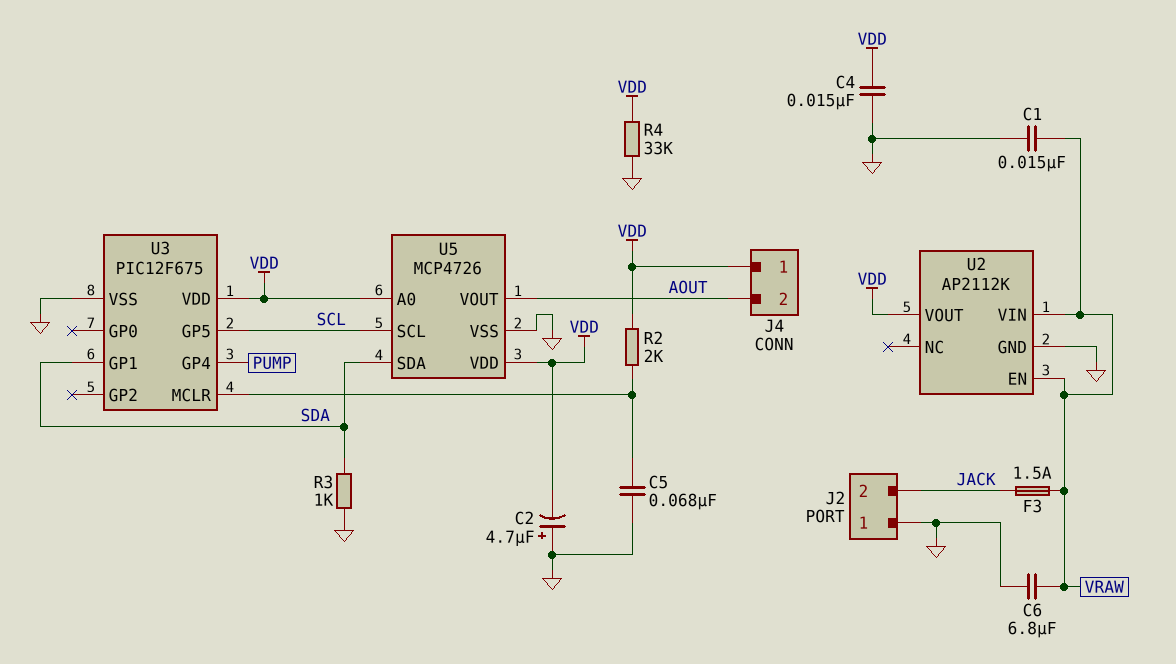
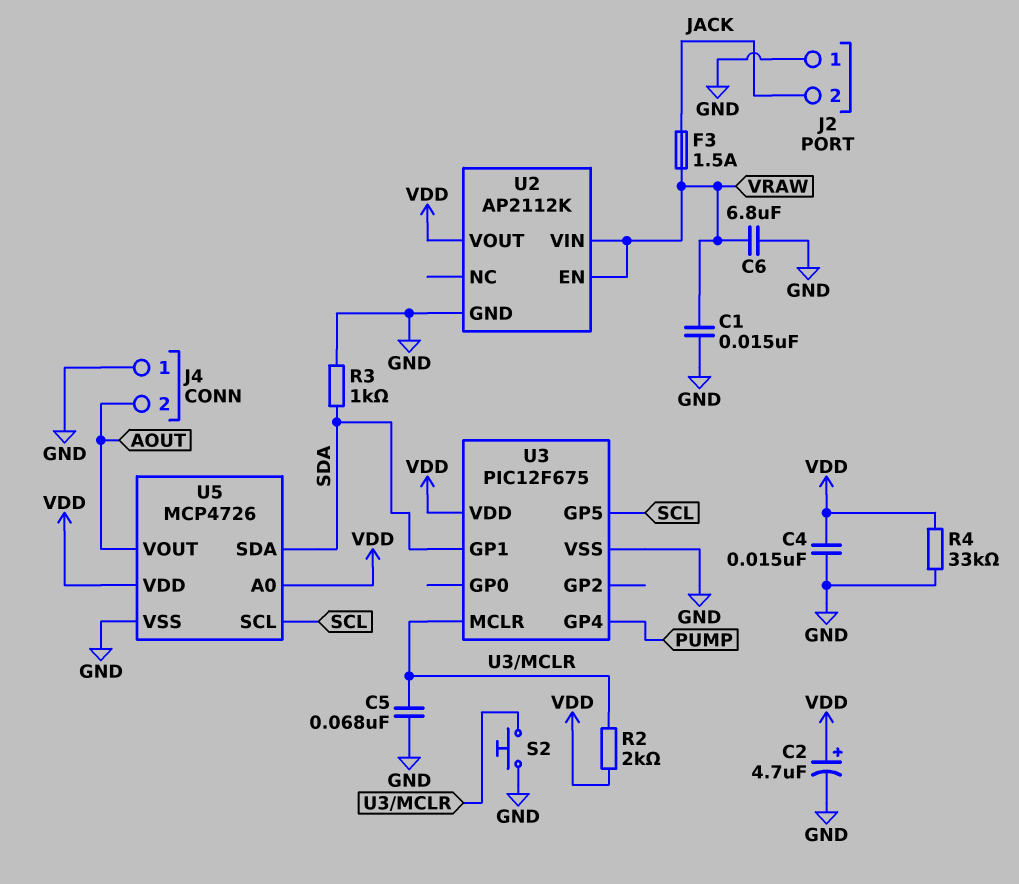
C2: 4.7uF (plus GND, minus VDD) -> 4.7uF (plus VDD, minus GND)
J4 pin 1: VDD -> GND
S2: none -> button (GND, U3/MCLR)

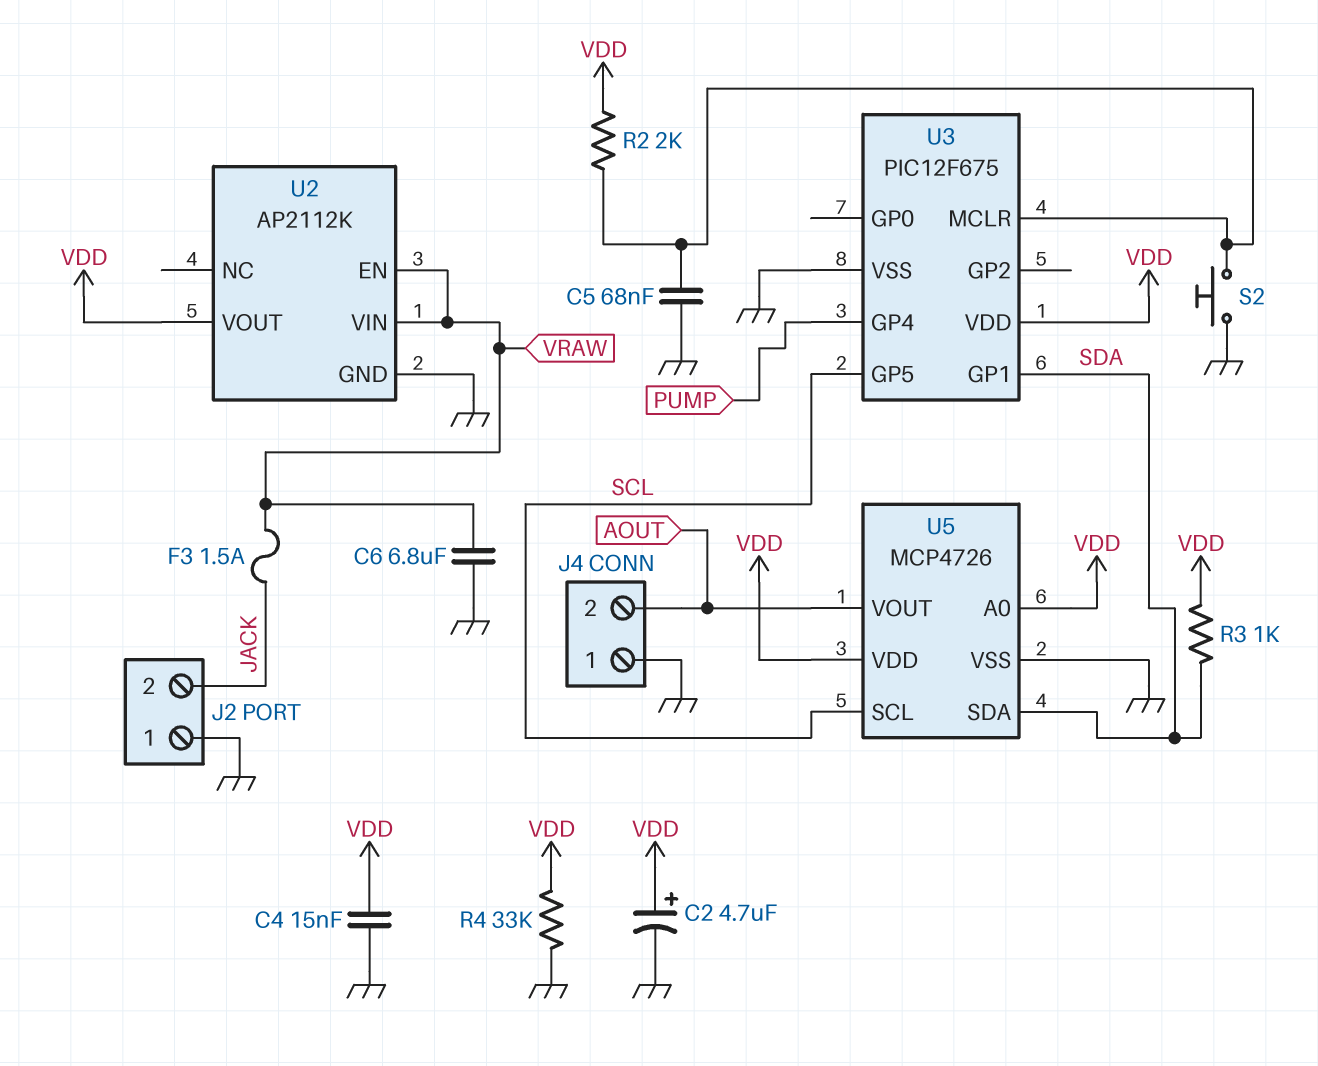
C1: 15nF (GND, VRAW) -> none
R3: 1k (GND, SDA) -> 1k (SDA, VDD)

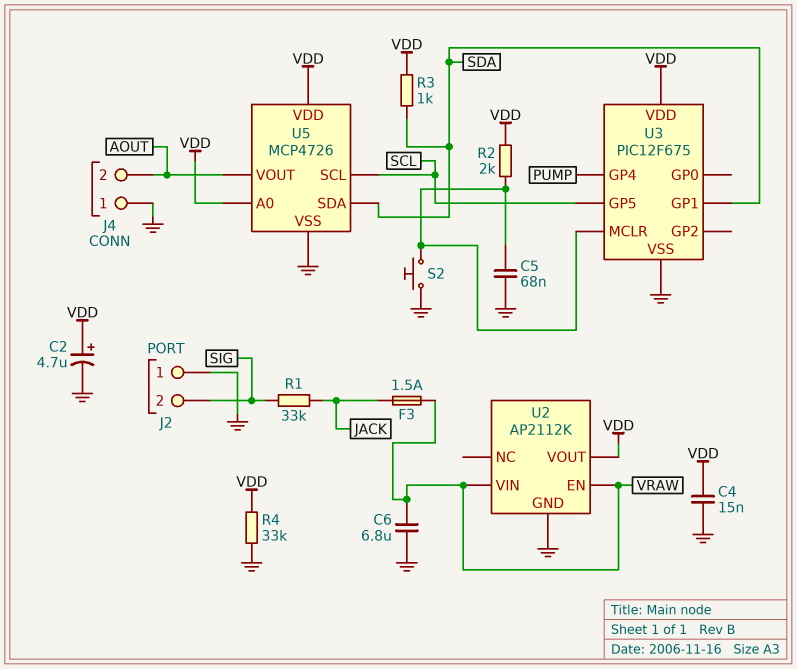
J2 pin 2: JACK -> SIG
R1: none -> 33k (JACK, SIG)

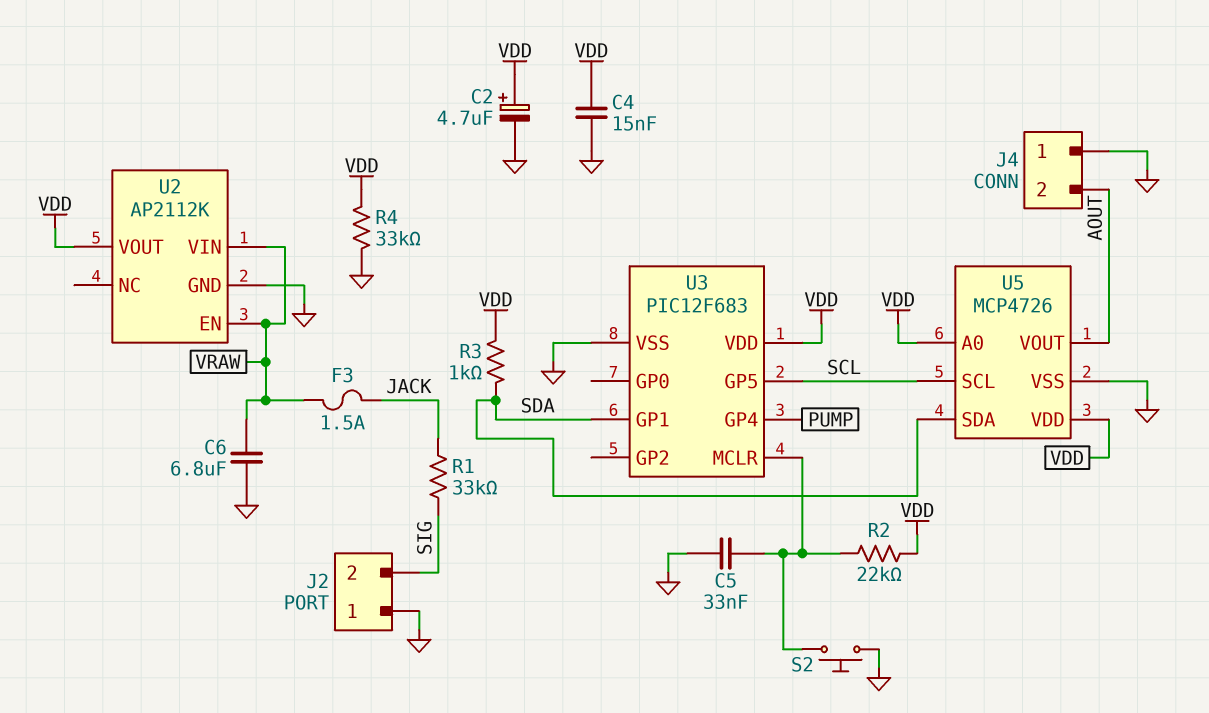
C5: 68nF (GND, U3/MCLR) -> 33nF (GND, U3/MCLR)
R2: 2k (U3/MCLR, VDD) -> 22k (U3/MCLR, VDD)
U3: PIC12F675 -> PIC12F683

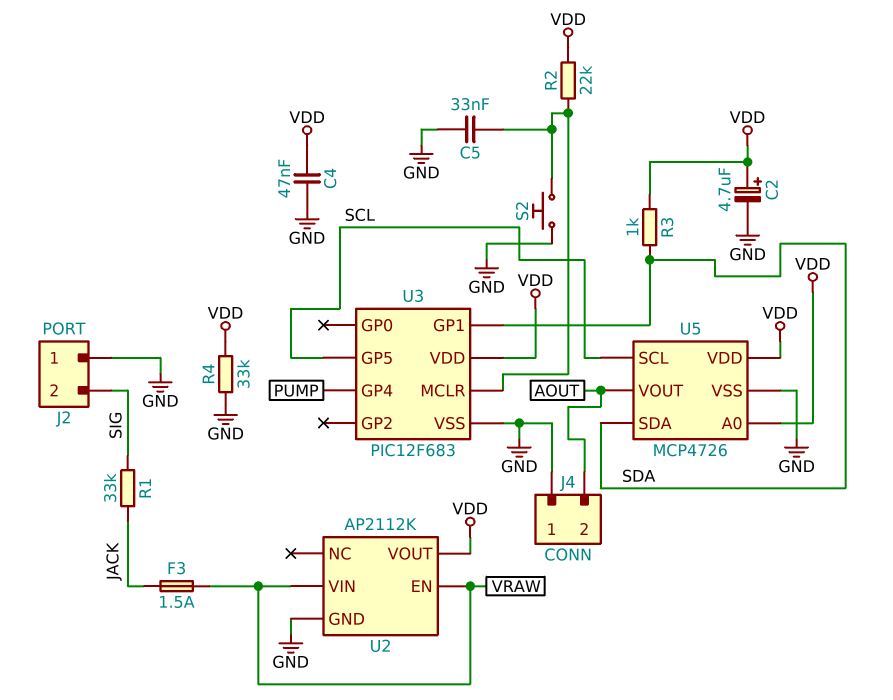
C4: 15nF (GND, VDD) -> 47nF (GND, VDD)
C6: 6.8uF (GND, VRAW) -> none

